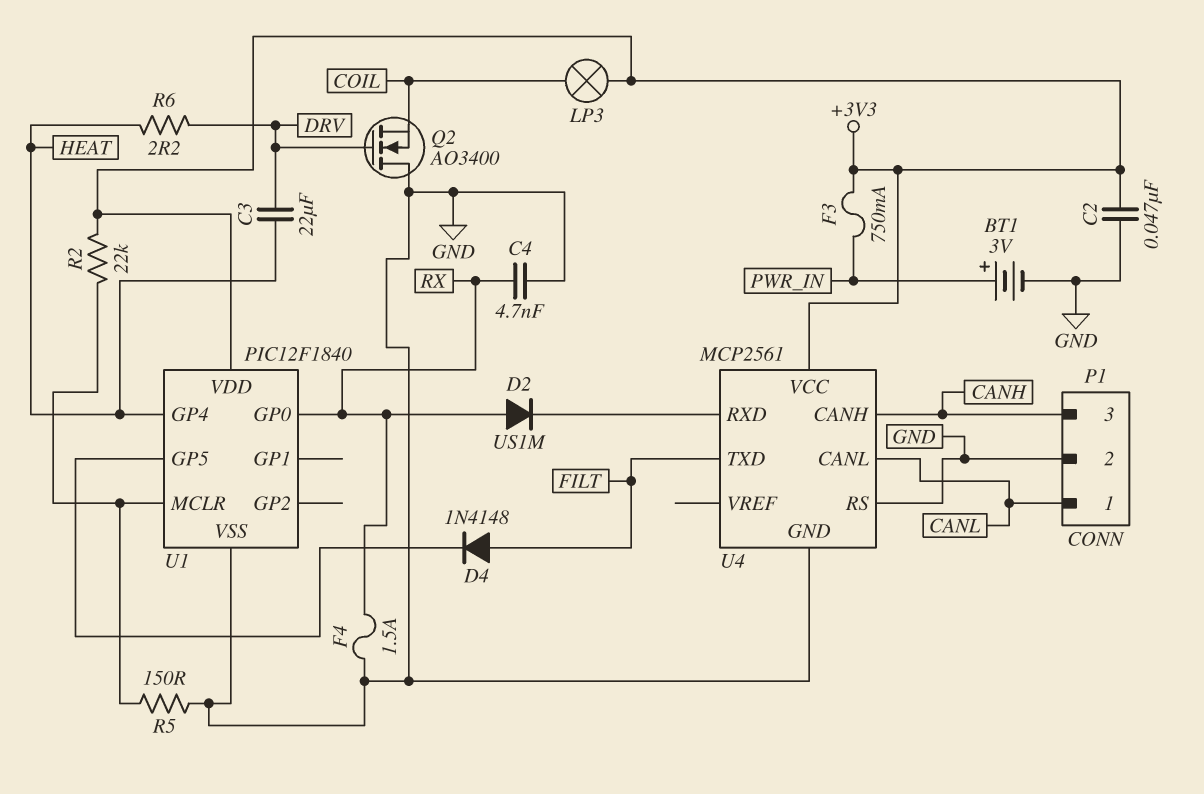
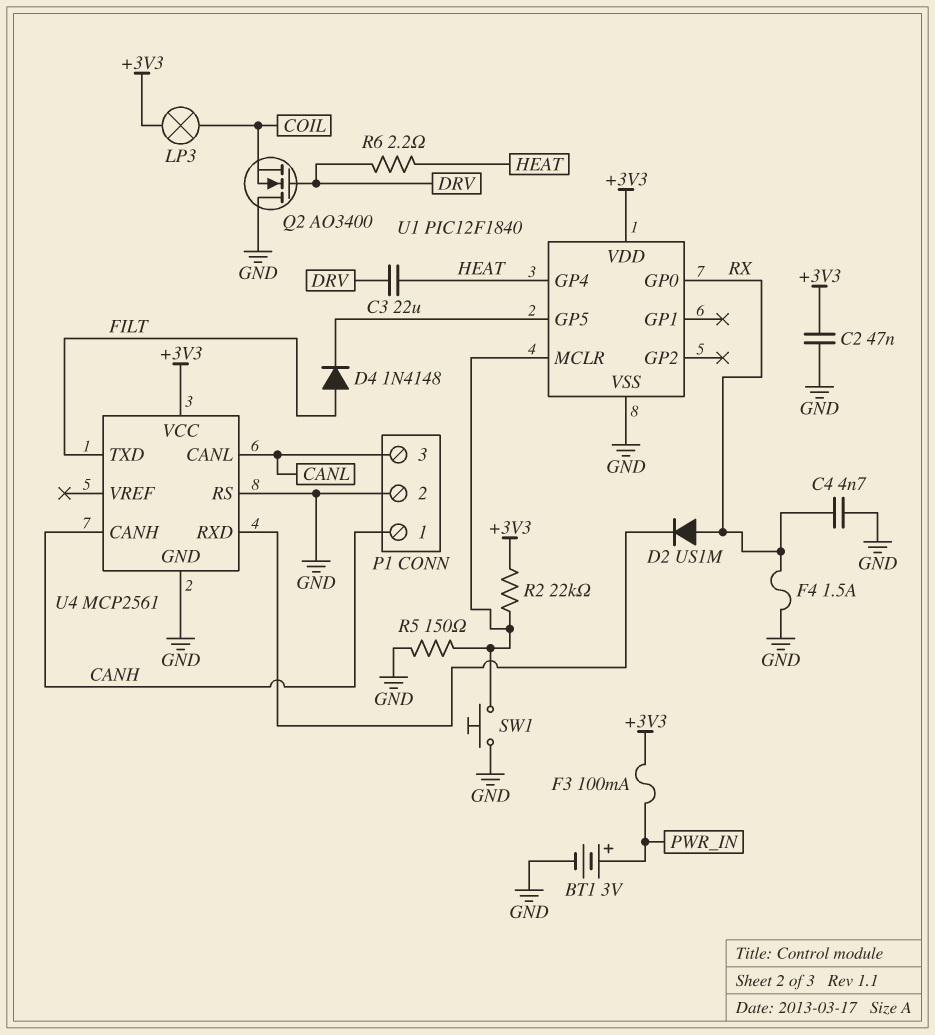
F3: 750mA (+3V3, PWR_IN) -> 100mA (+3V3, PWR_IN)
P1 pin 1: CANL -> CANH
P1 pin 3: CANH -> CANL
SW1: none -> button (GND, U1/MCLR)

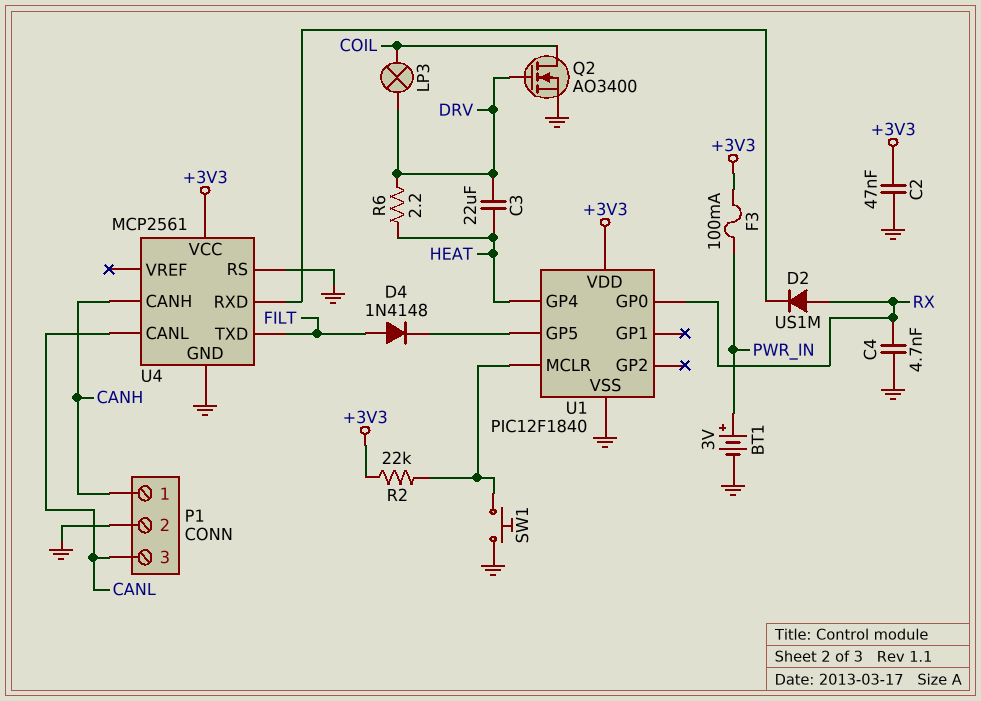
F4: 1.5A (GND, RX) -> none
LP3: lamp (+3V3, COIL) -> lamp (COIL, DRV)
Q2: NMOS AO3400 (G DRV, D GND, S COIL) -> NMOS AO3400 (G DRV, D COIL, S GND)
R5: 150 (GND, U1/MCLR) -> none

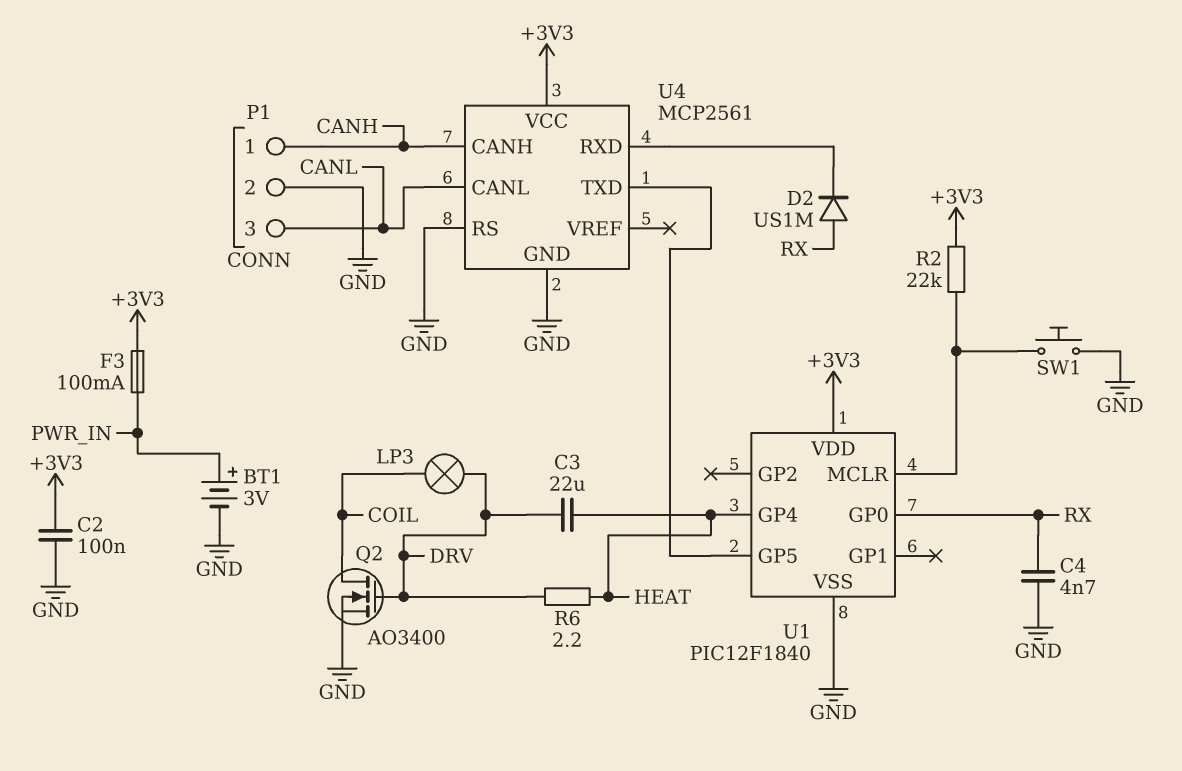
C2: 47nF (+3V3, GND) -> 100nF (+3V3, GND)
D4: diode 1N4148 (A FILT, K U1/GP5) -> none
U4 pin TXD: FILT -> U1/GP5

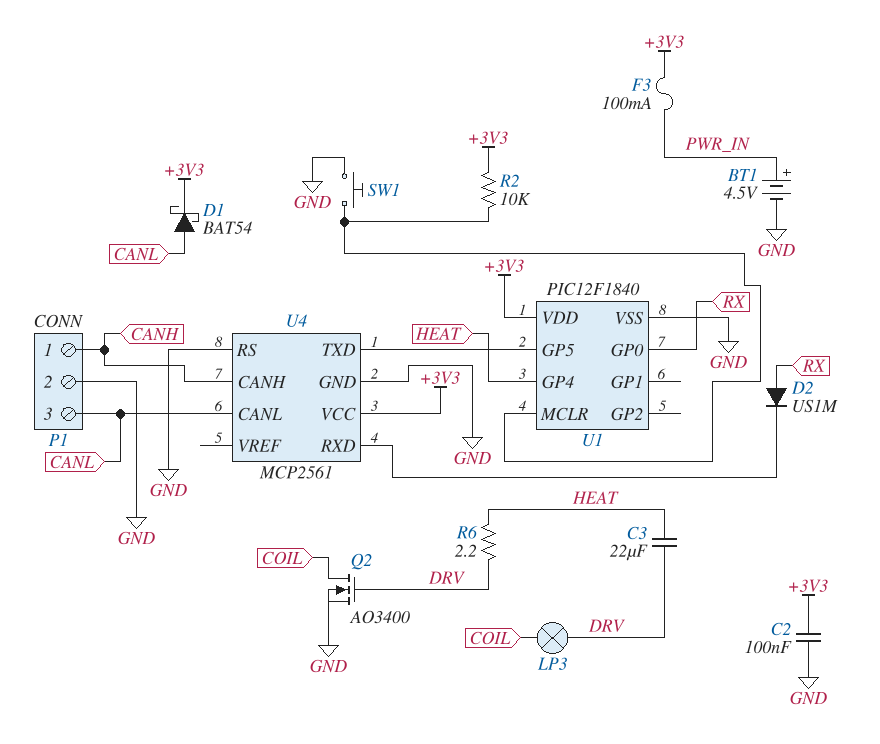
BT1: 3V (plus PWR_IN, minus GND) -> 4.5V (plus PWR_IN, minus GND)
C4: 4.7nF (GND, RX) -> none
D1: none -> schottky BAT54 (A CANL, K +3V3)
R2: 22k (+3V3, U1/MCLR) -> 10k (+3V3, U1/MCLR)

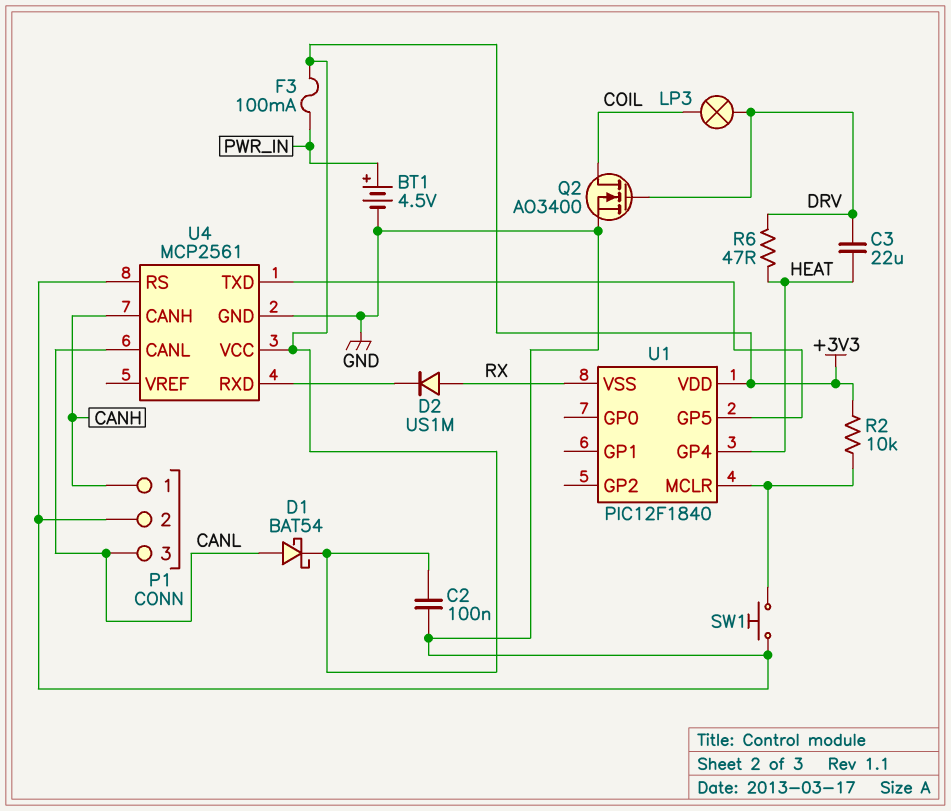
R6: 2.2 (DRV, HEAT) -> 47 (DRV, HEAT)
U1 pin GP0: RX -> none
U1 pin VSS: GND -> RX

